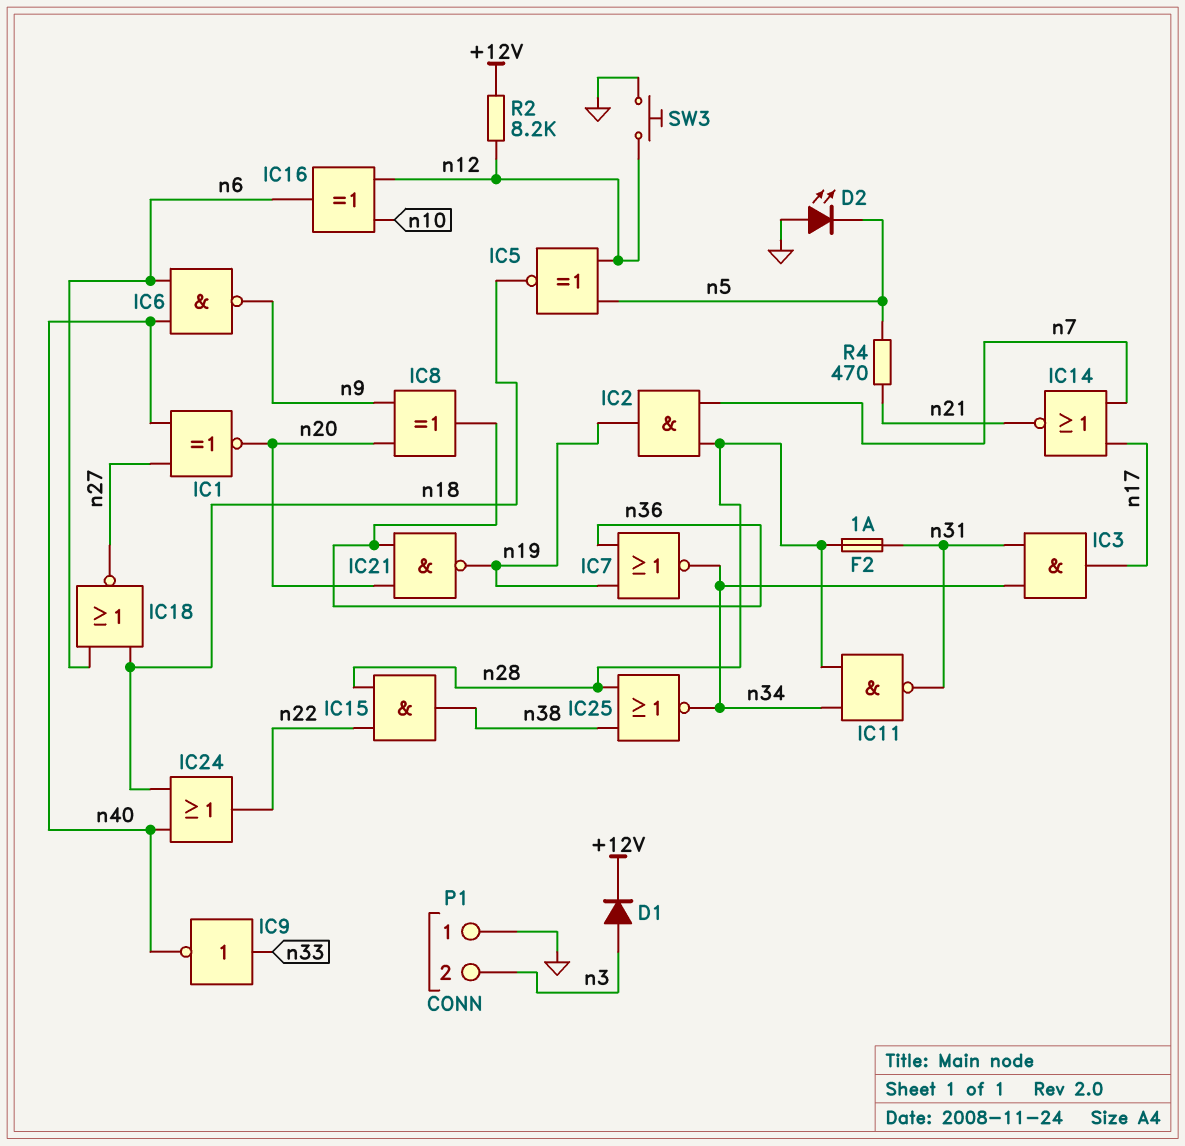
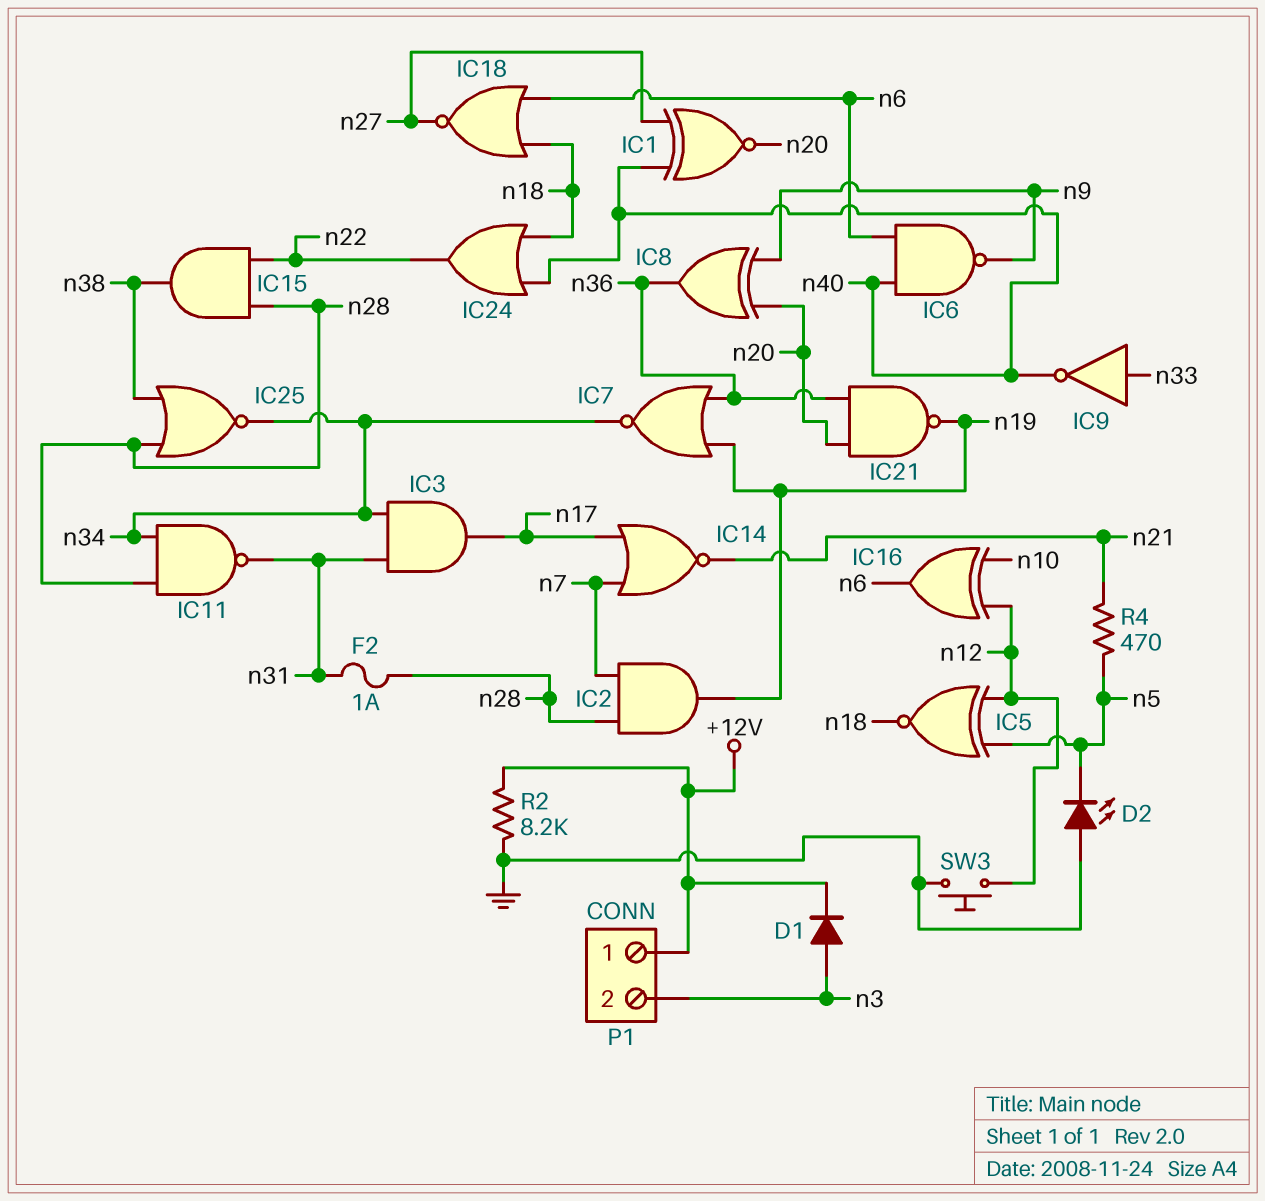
P1 pin 1: GND -> +12V
R2: 8.2k (+12V, n12) -> 8.2k (+12V, GND)

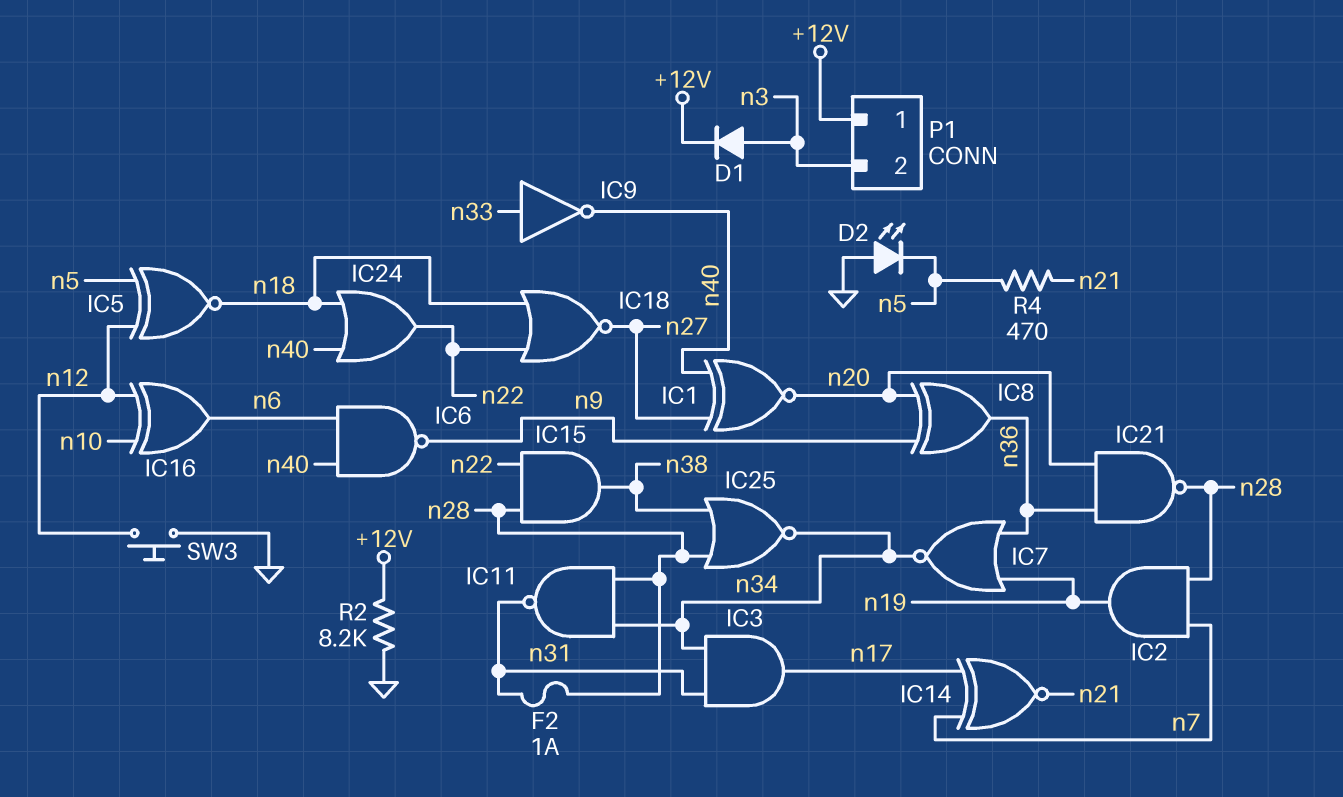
IC14: NOR (in n7, in n17, out n21) -> XNOR (in n7, in n17, out n21)
IC18: NOR (in n6, in n18, out n27) -> NOR (in n18, in n22, out n27)
IC21: NAND (in n20, in n36, out n19) -> NAND (in n20, in n36, out n28)

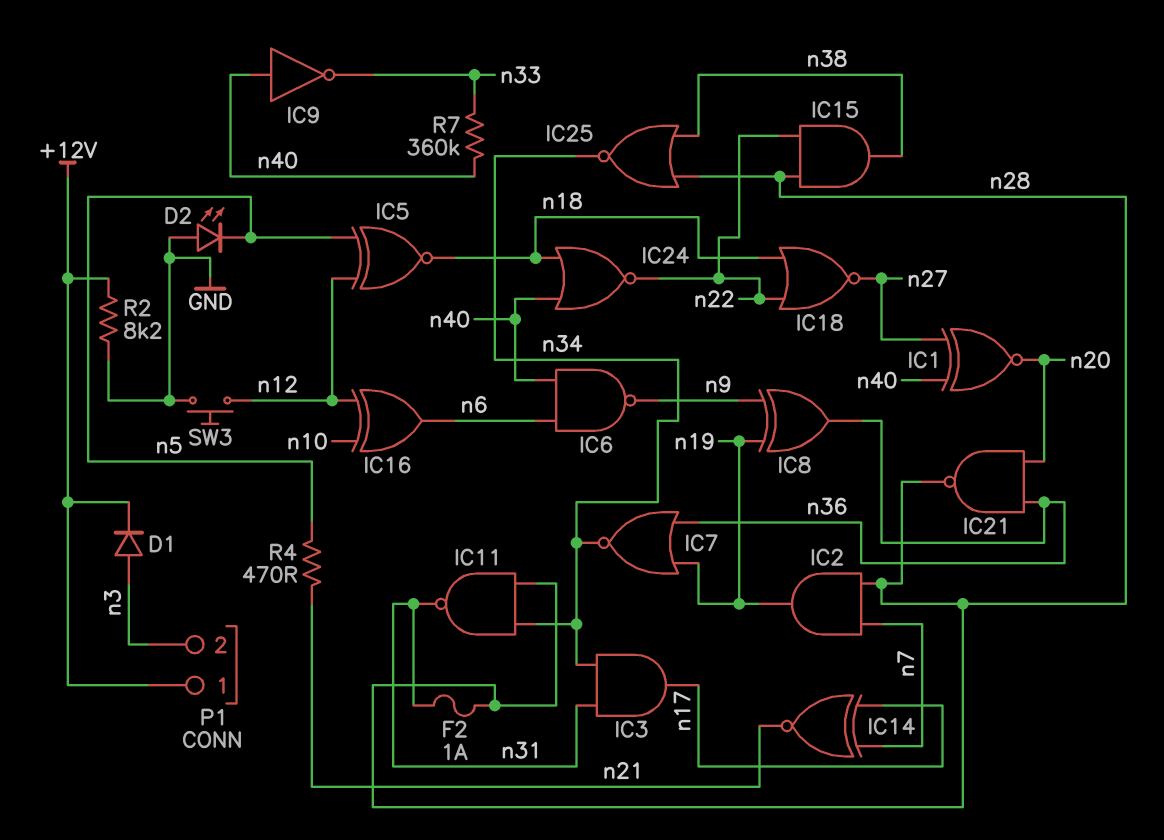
IC8: XOR (in n9, in n20, out n36) -> XOR (in n9, in n19, out n36)
IC9: NOT (in n33, out n40) -> NOT (in n40, out n33)
IC24: OR (in n18, in n40, out n22) -> NOR (in n18, in n40, out n22)
R7: none -> 360k (n33, n40)

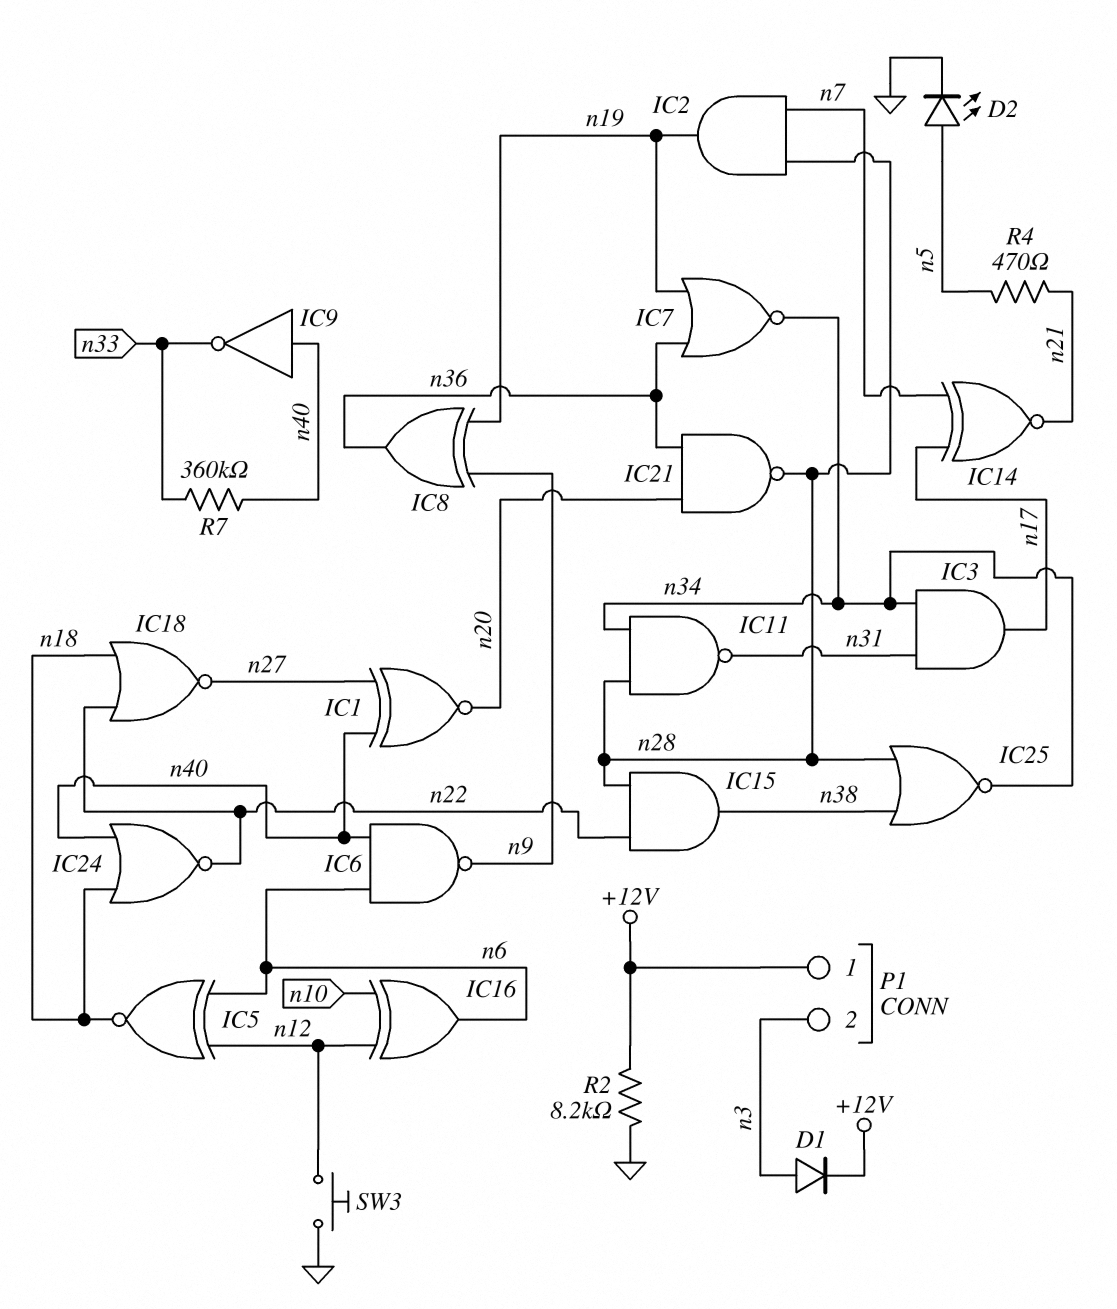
D2: LED (A GND, K n5) -> LED (A n5, K GND)
F2: 1A (n28, n31) -> none
IC5: XNOR (in n5, in n12, out n18) -> XNOR (in n6, in n12, out n18)

